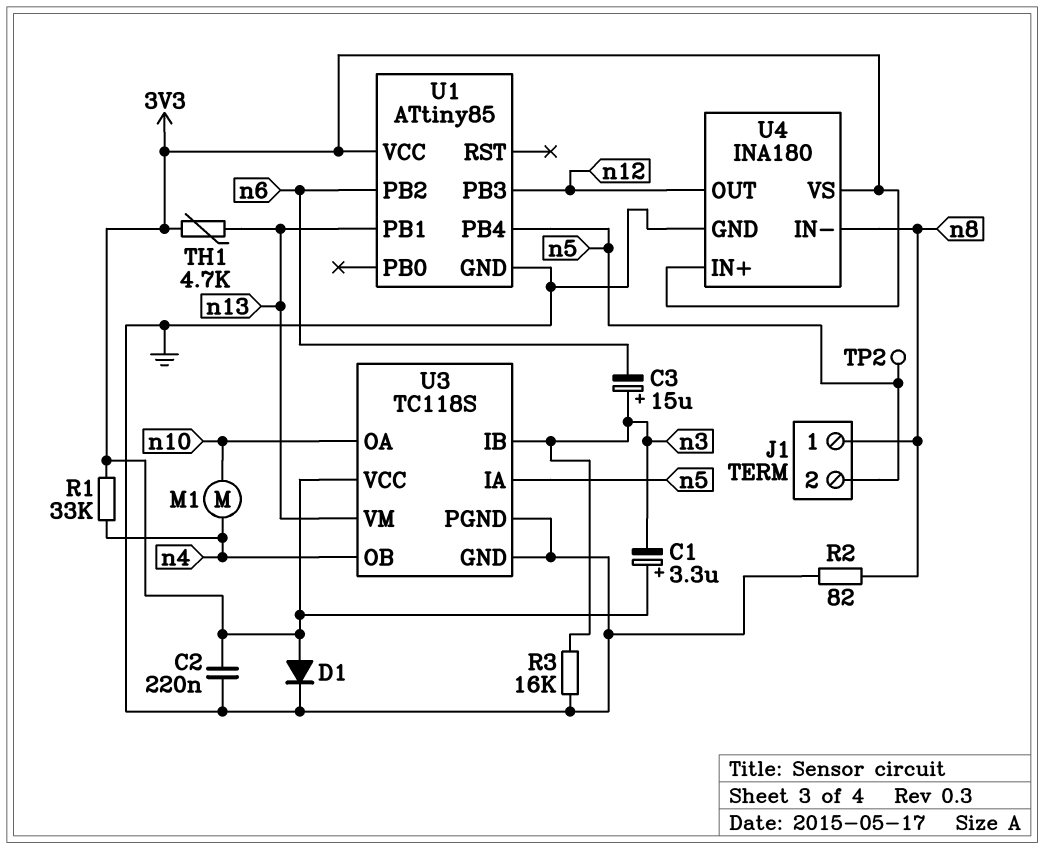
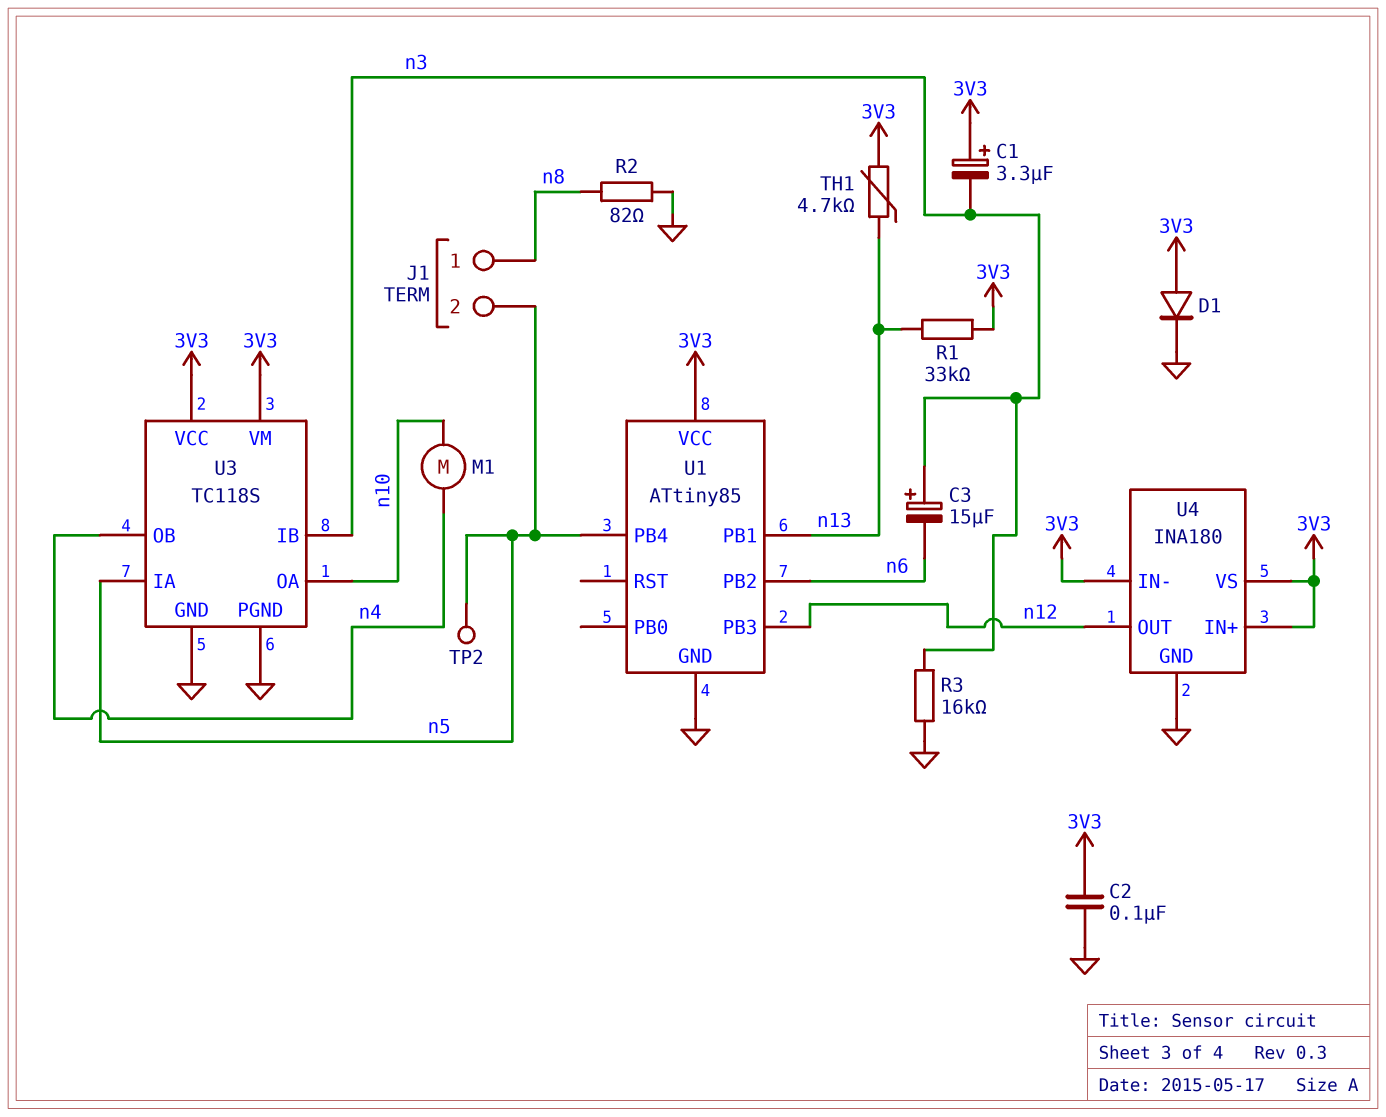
C2: 220nF (3V3, GND) -> 100nF (3V3, GND)
R1: 33k (3V3, n4) -> 33k (3V3, n13)
U3 pin VM: n13 -> 3V3
U4 pin IN-: n8 -> 3V3

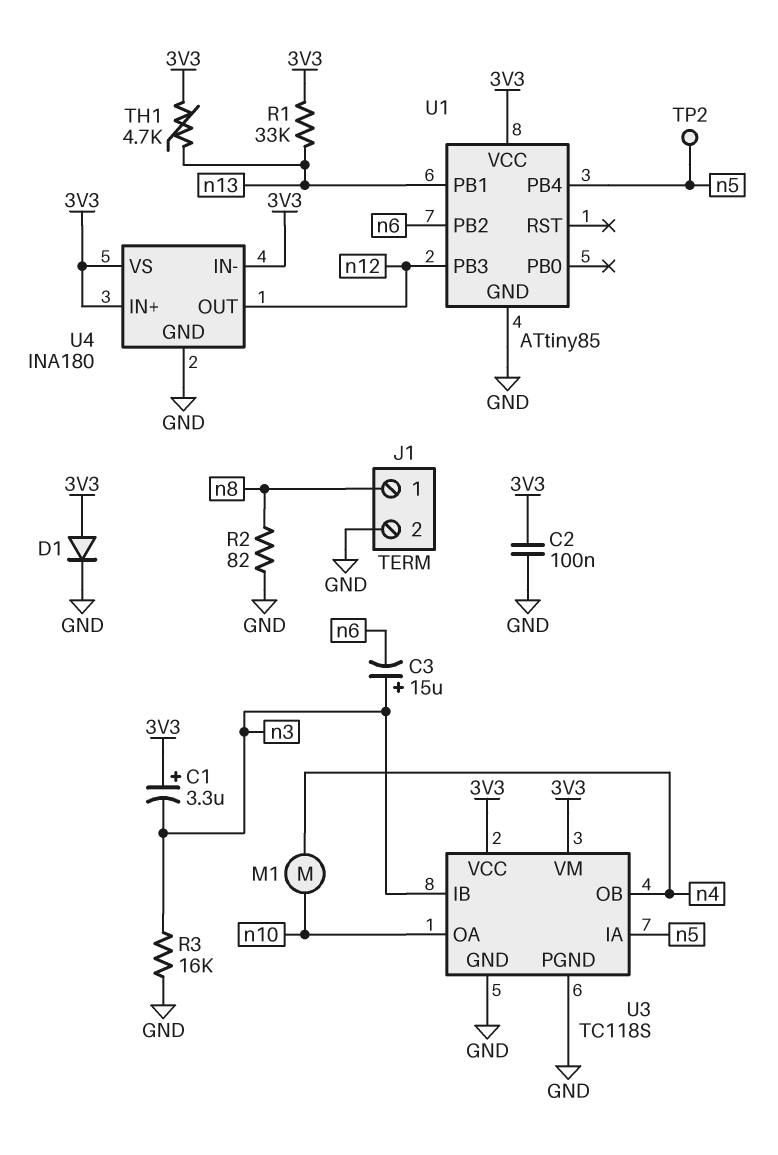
J1 pin 2: n5 -> GND

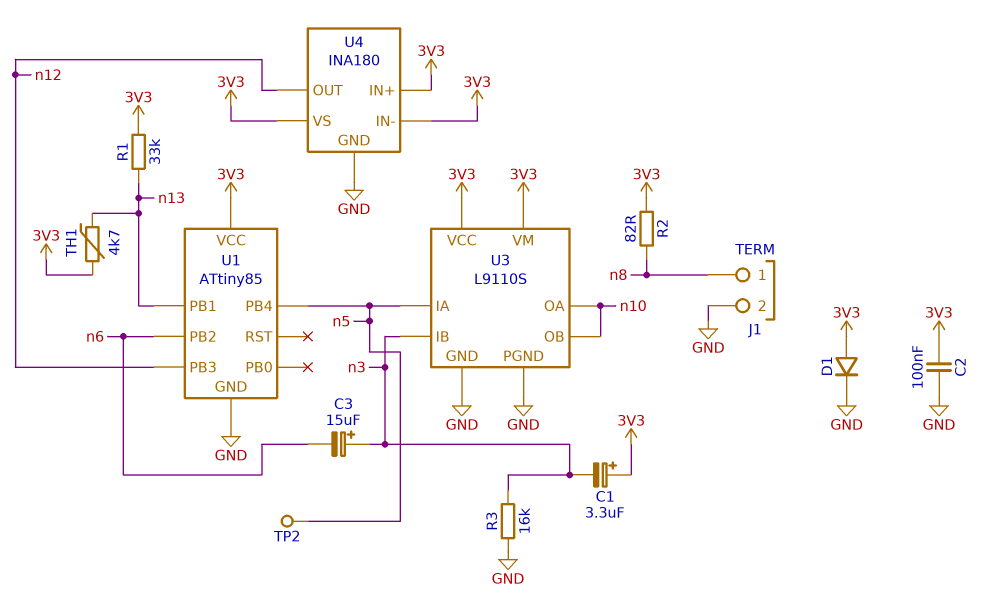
M1: motor (n4, n10) -> none
R2: 82 (GND, n8) -> 82 (3V3, n8)
U3: TC118S -> L9110S
U3 pin OB: n4 -> n10

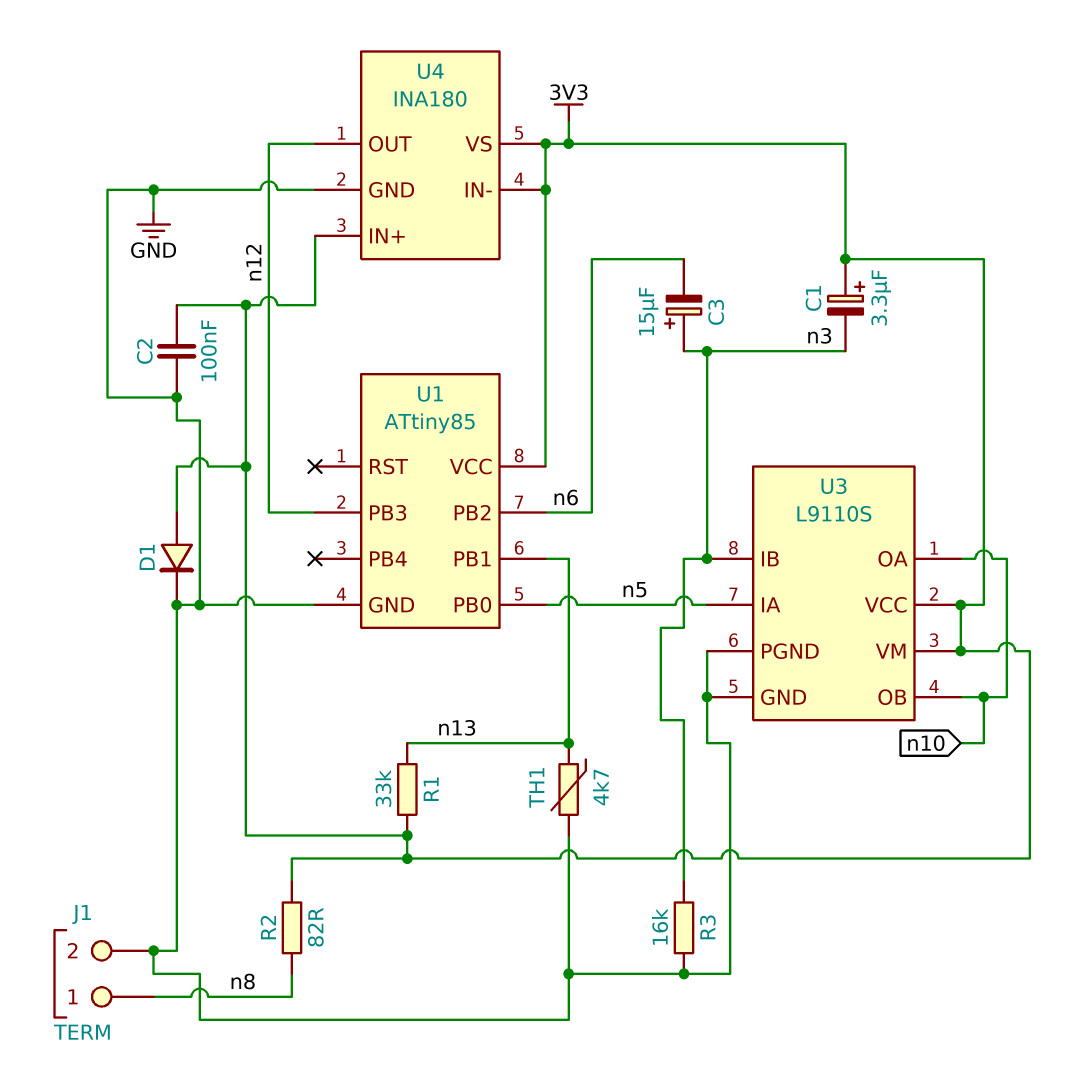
TH1: 4.7k (3V3, n13) -> 4.7k (GND, n13)
TP2: test point (n5) -> none
U1 pin PB0: none -> n5
U1 pin PB4: n5 -> none

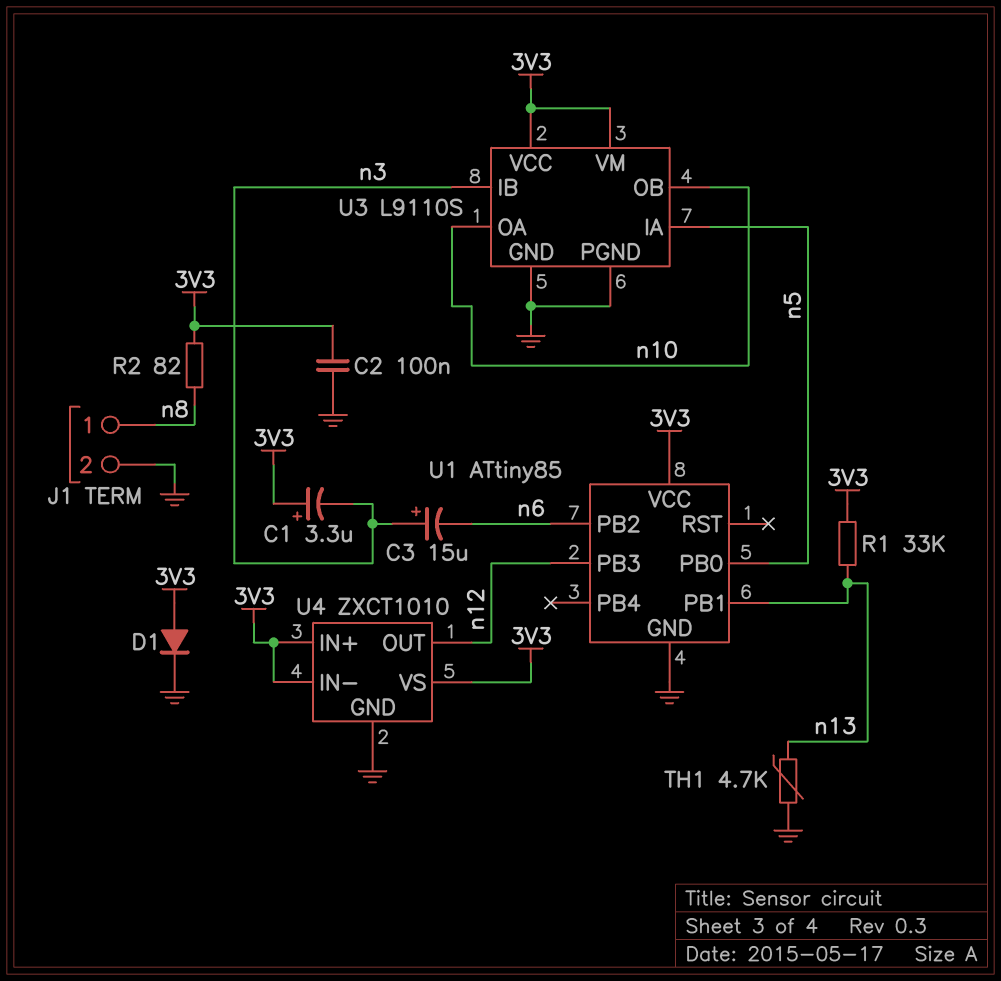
R3: 16k (GND, n3) -> none
U4: INA180 -> ZXCT1010

